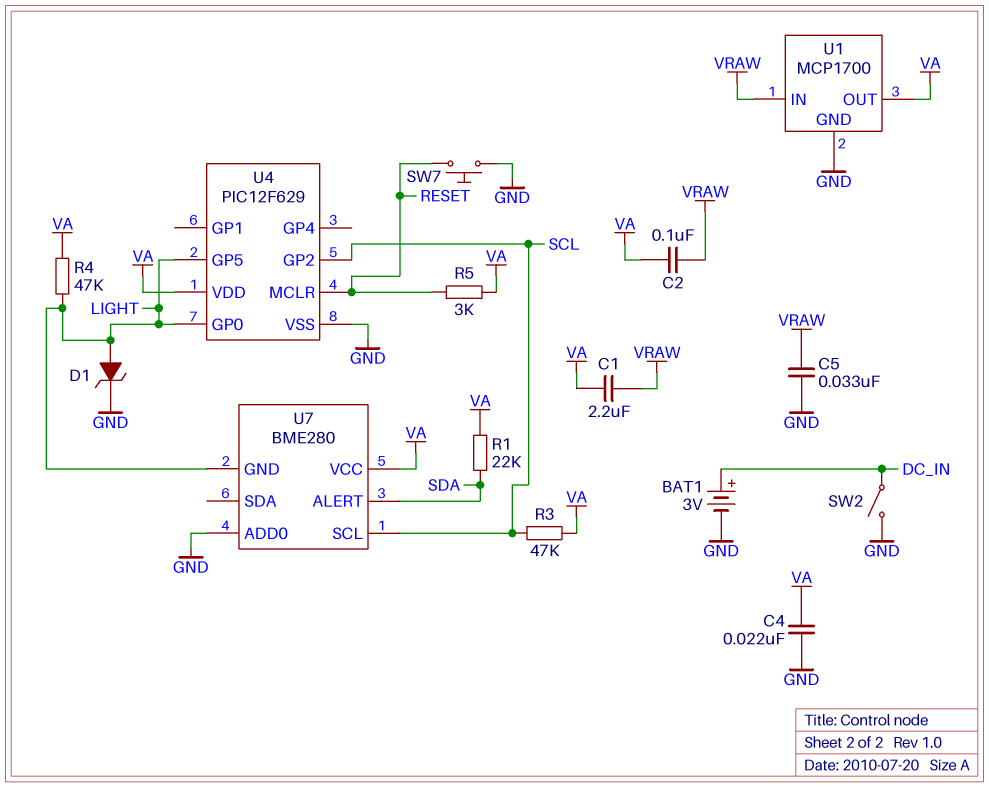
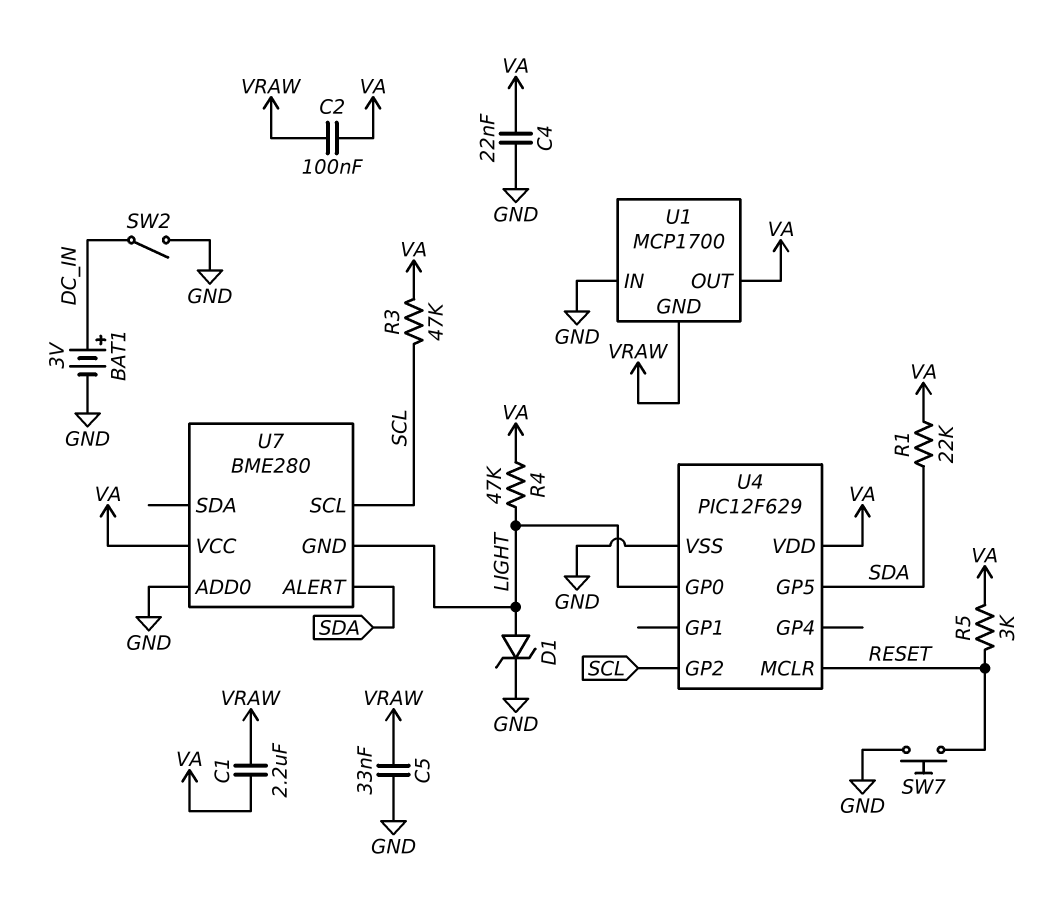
U1 pin GND: GND -> VRAW
U1 pin IN: VRAW -> GND
U4 pin GP5: LIGHT -> SDA

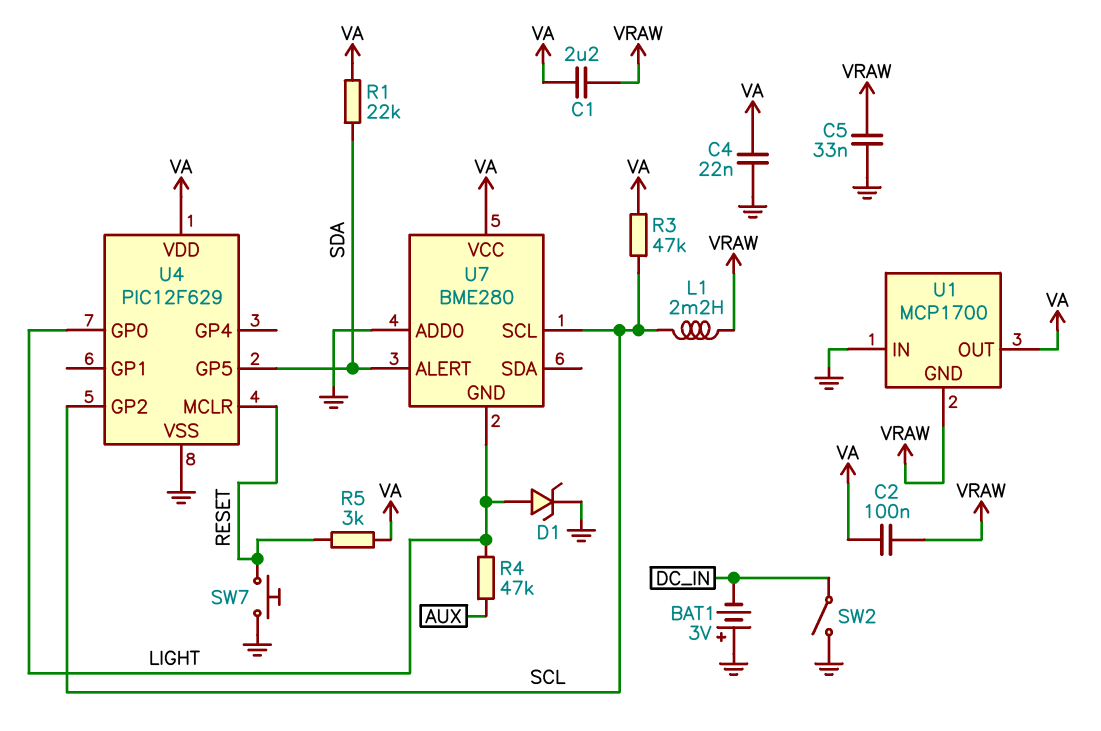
BAT1: 3V (plus DC_IN, minus GND) -> 3V (plus GND, minus DC_IN)
L1: none -> 2.2mH (SCL, VRAW)
R4: 47k (LIGHT, VA) -> 47k (AUX, LIGHT)

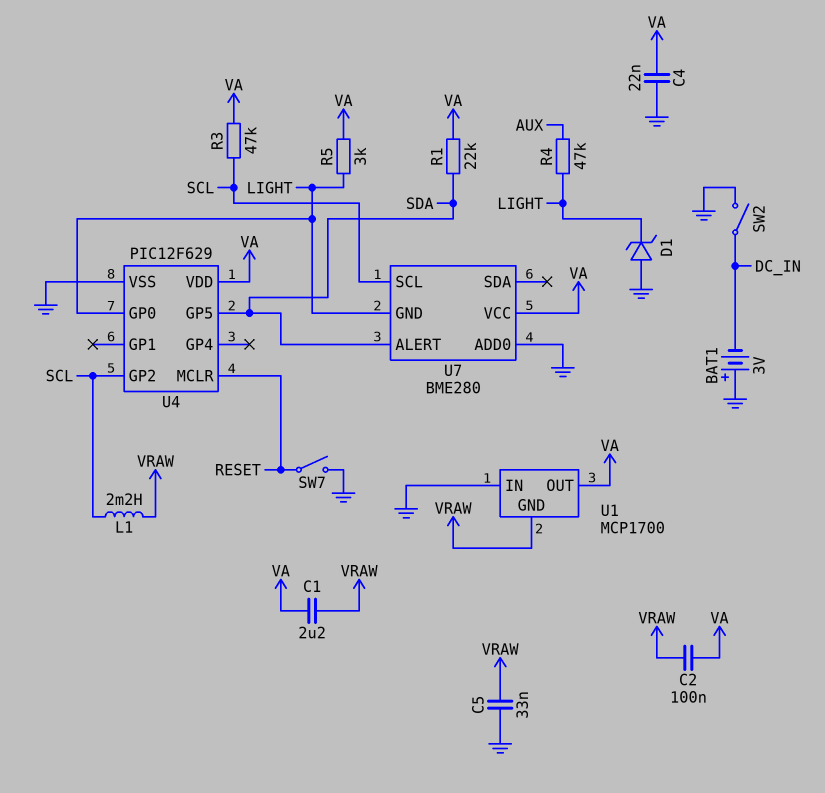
D1: zener (A LIGHT, K GND) -> zener (A GND, K LIGHT)
R5: 3k (RESET, VA) -> 3k (LIGHT, VA)
SW7: button (GND, RESET) -> switch (GND, RESET)

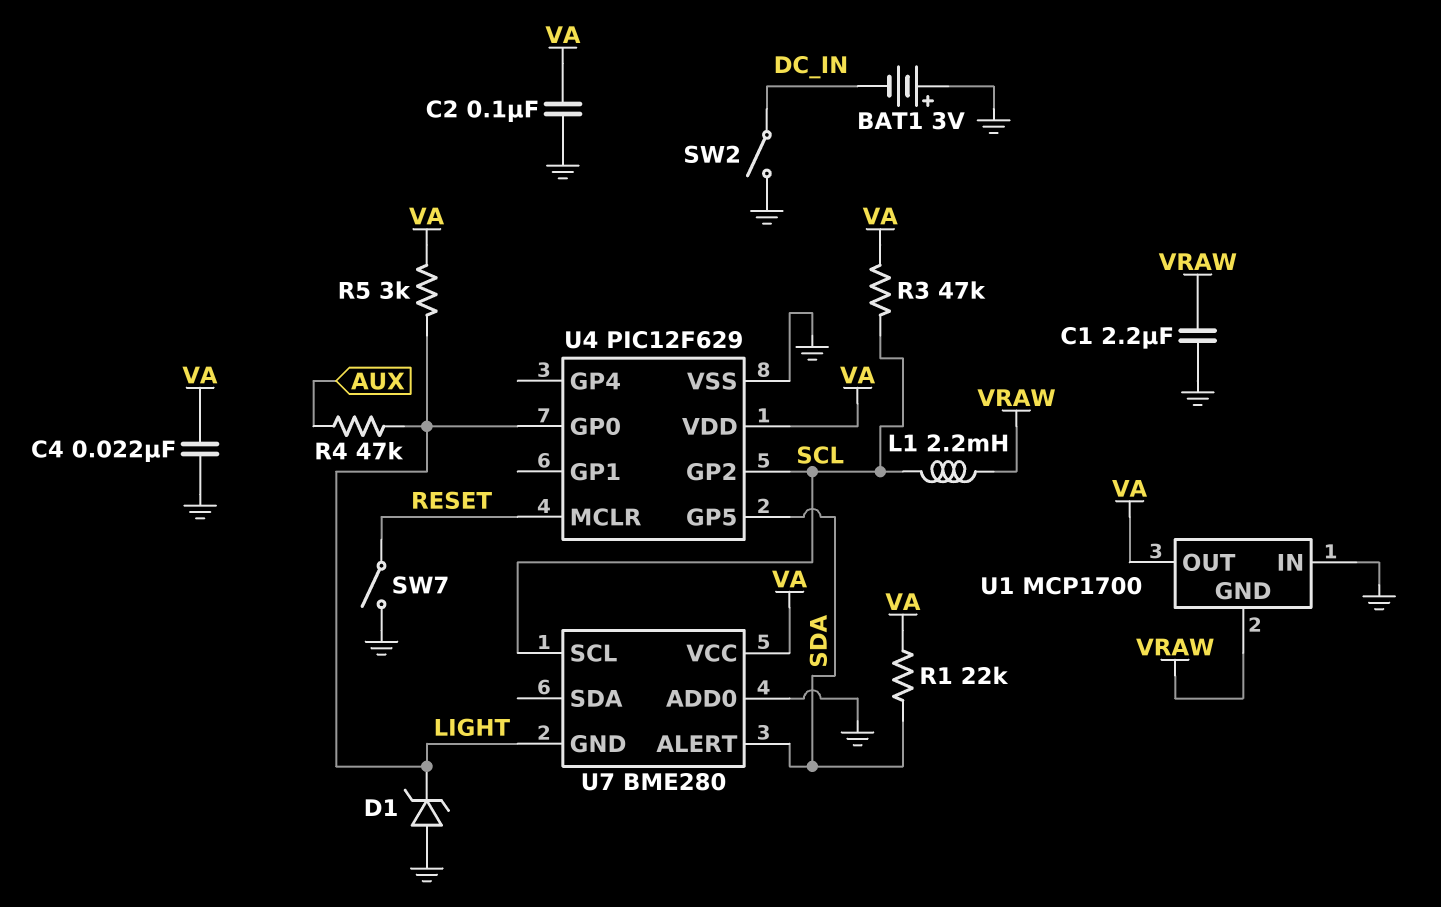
C1: 2.2uF (VA, VRAW) -> 2.2uF (GND, VRAW)
C2: 100nF (VA, VRAW) -> 100nF (GND, VA)
C5: 33nF (GND, VRAW) -> none

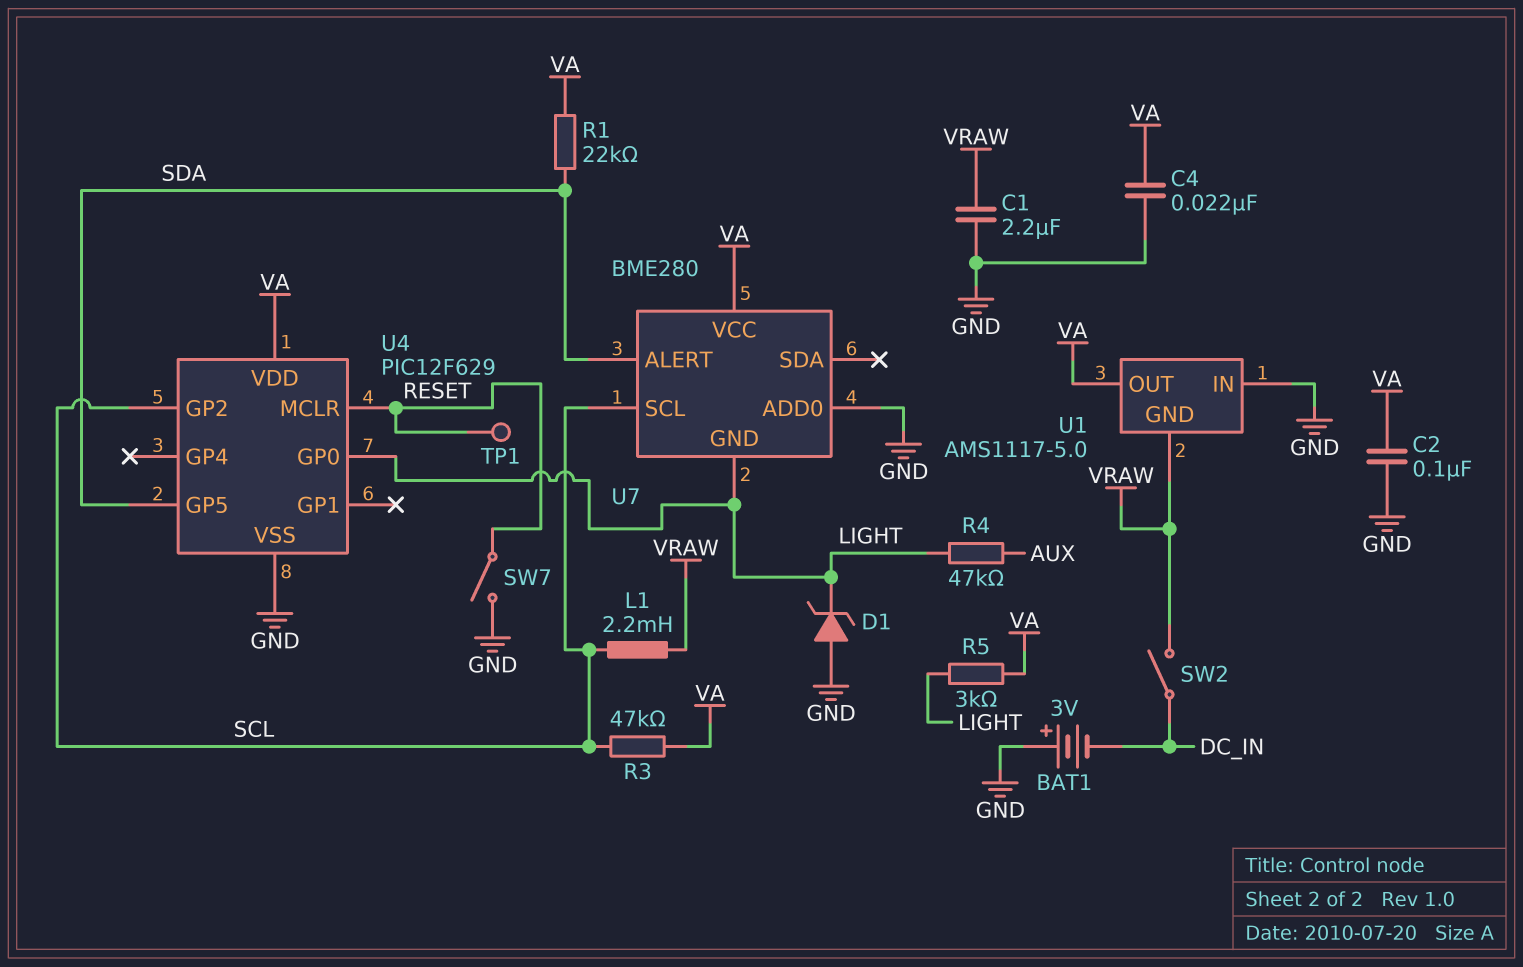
SW2: switch (DC_IN, GND) -> switch (DC_IN, VRAW)
TP1: none -> test point (RESET)
U1: MCP1700 -> AMS1117-5.0

